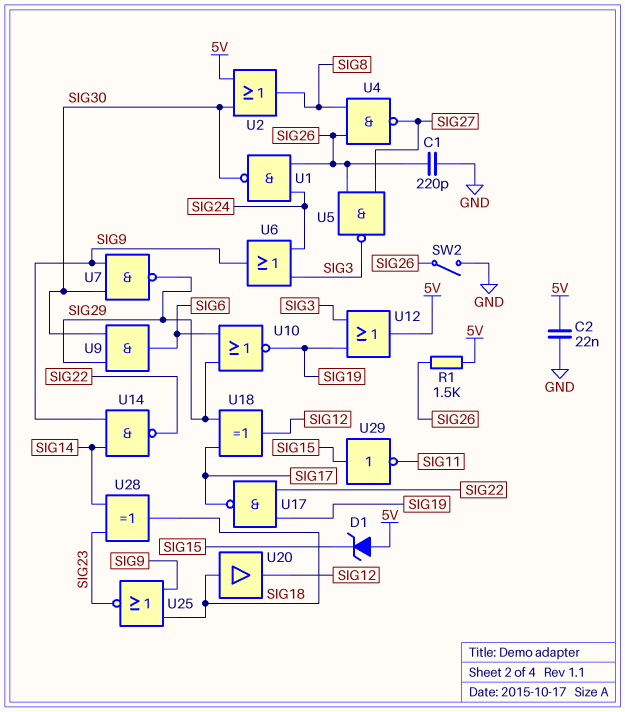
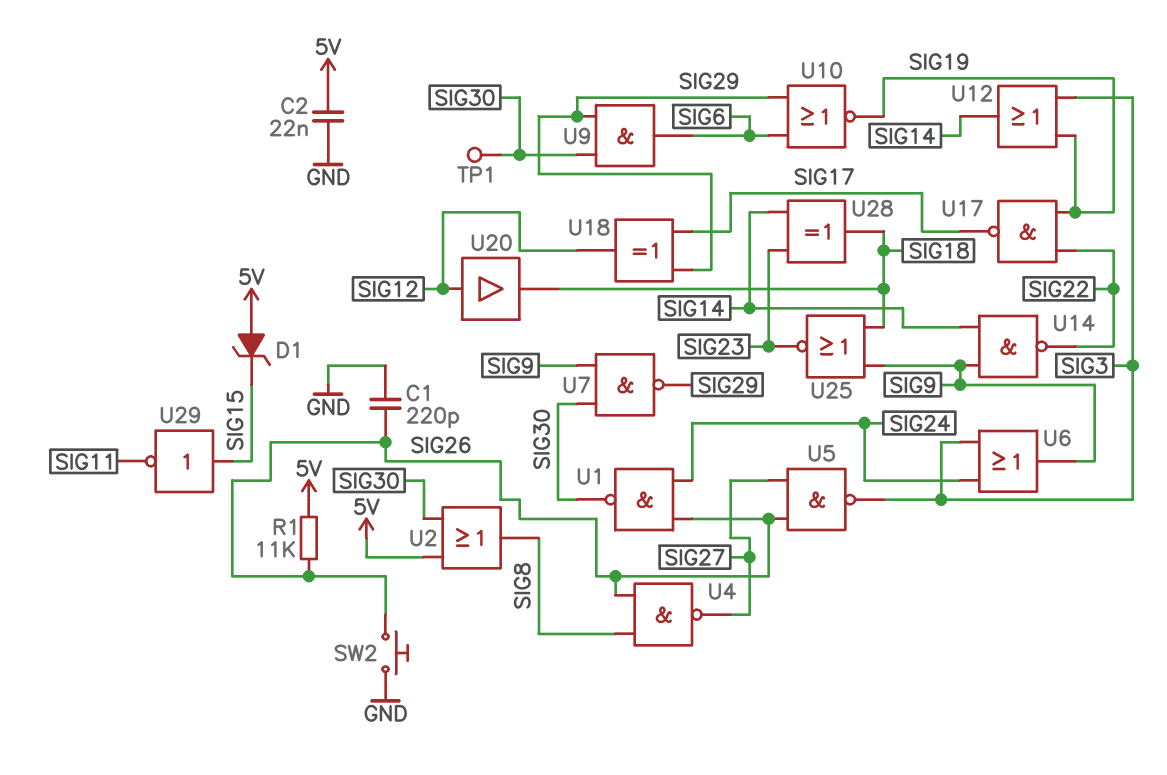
R1: 1.5k (5V, SIG26) -> 11k (5V, SIG26)
SW2: switch (GND, SIG26) -> button (GND, SIG26)
TP1: none -> test point (SIG30)
U12: OR (in SIG3, in SIG19, out 5V) -> OR (in SIG3, in SIG19, out SIG14)
U20: buffer (in SIG18, out SIG12) -> buffer (in SIG12, out SIG18)

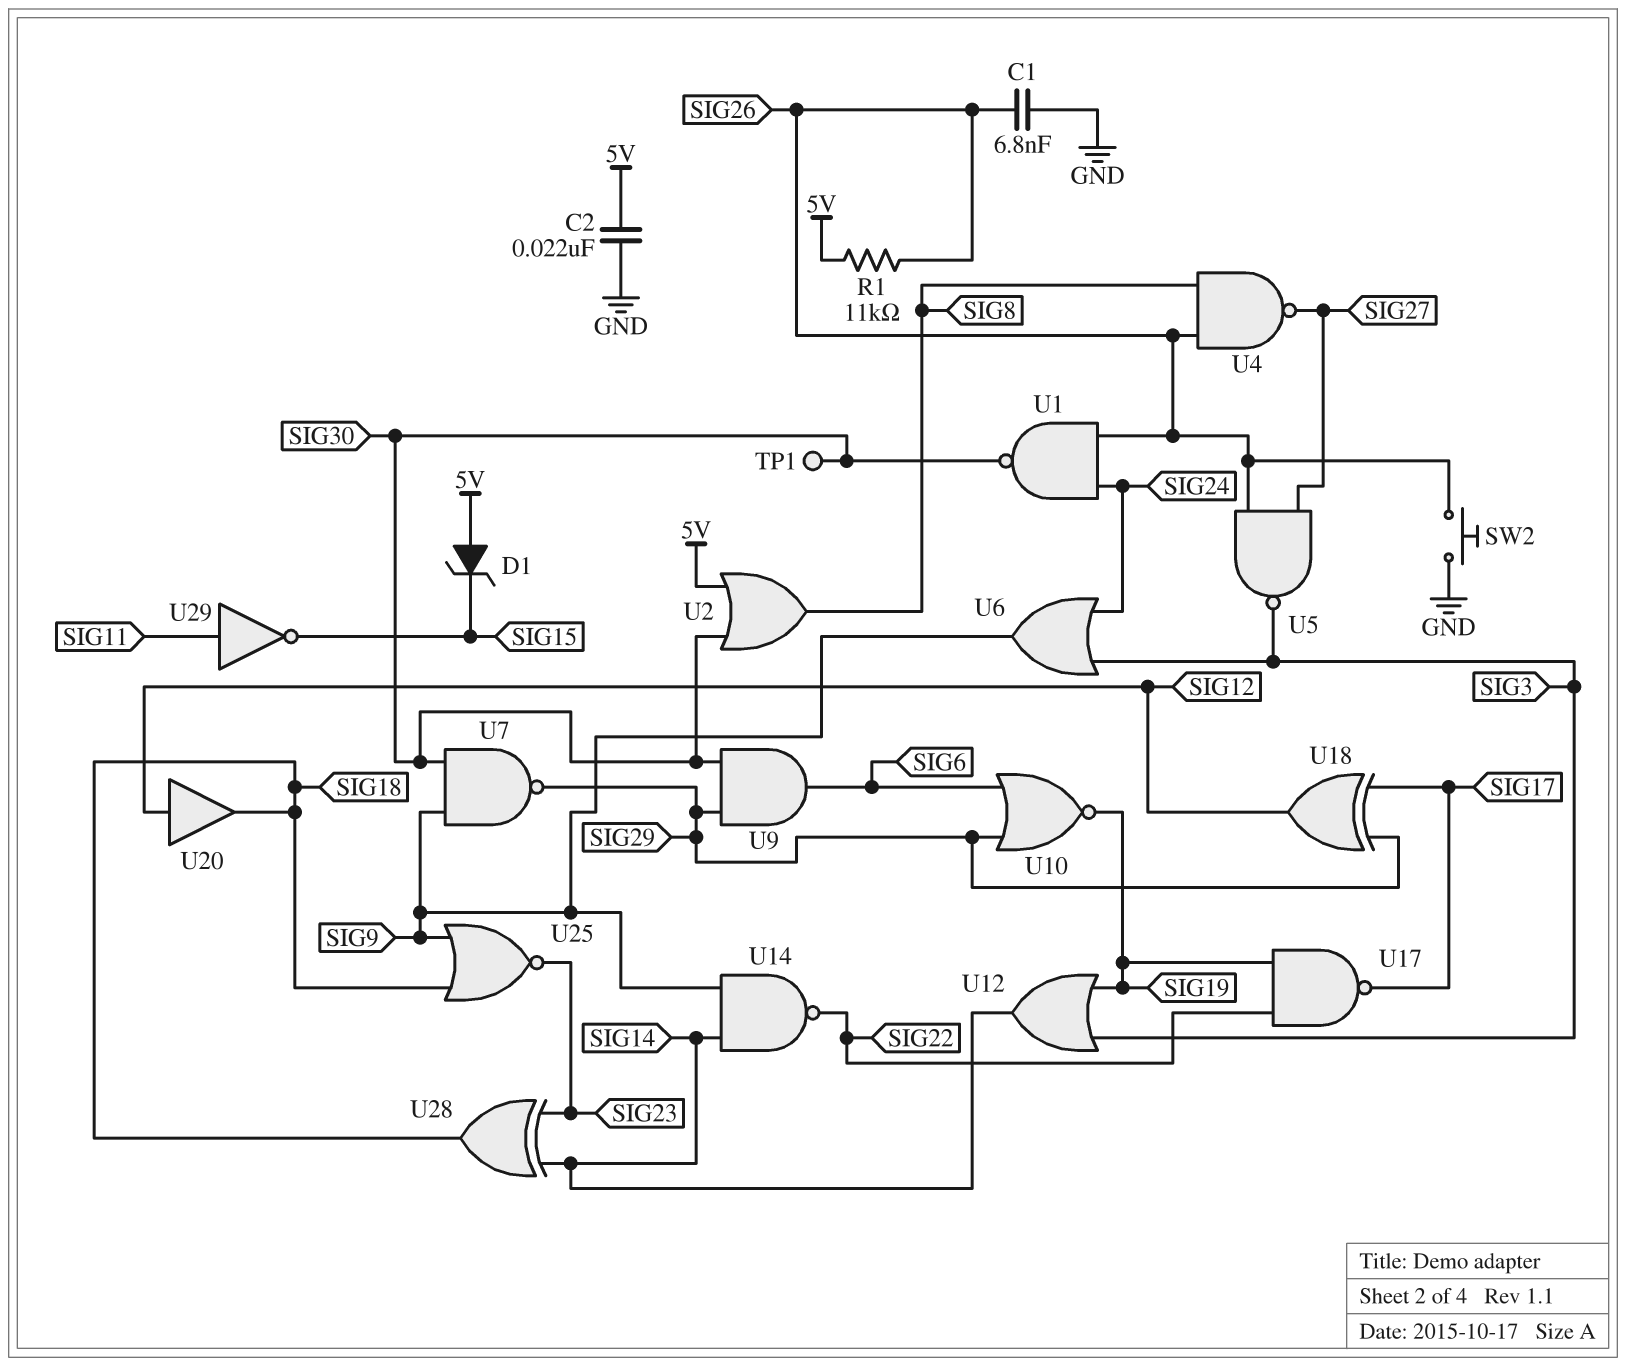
C1: 220pF (GND, SIG26) -> 6.8nF (GND, SIG26)
U29: NOT (in SIG15, out SIG11) -> NOT (in SIG11, out SIG15)

